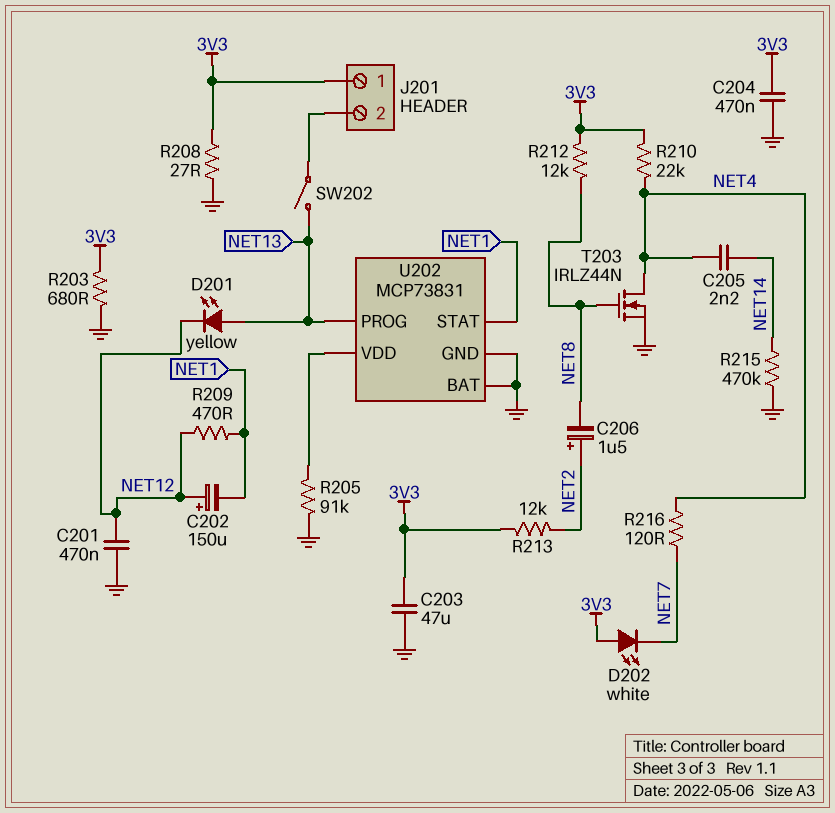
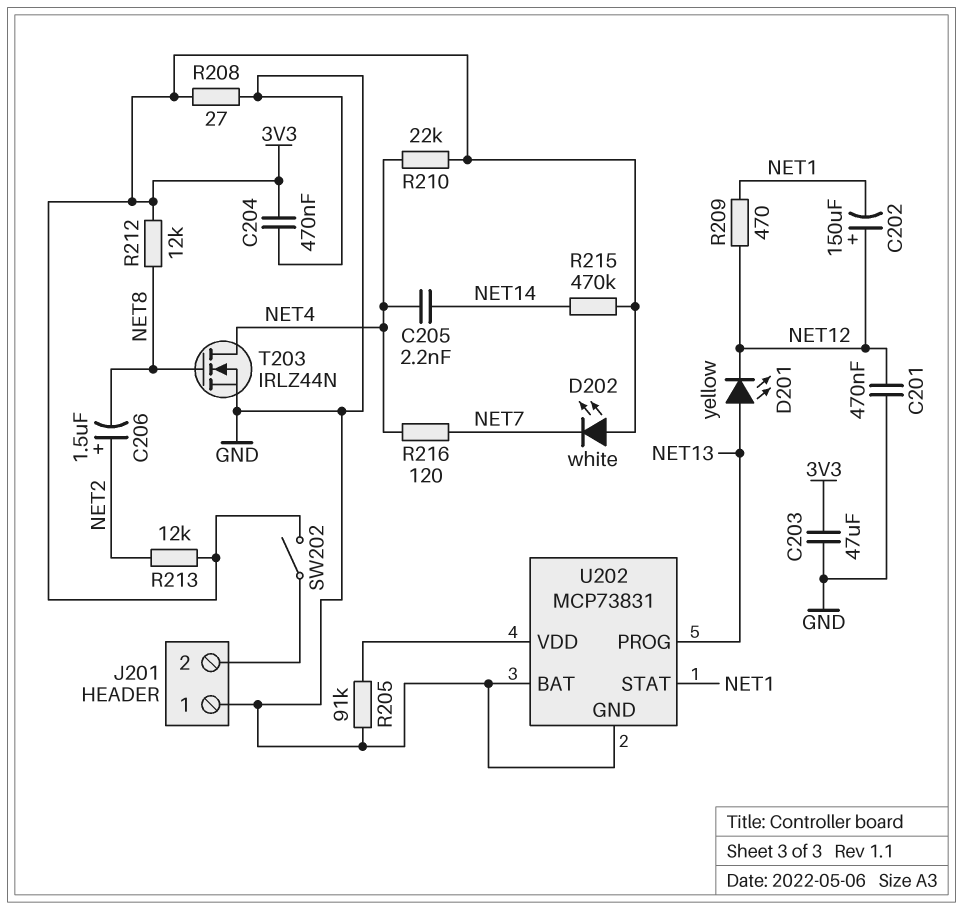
J201 pin 1: 3V3 -> GND
R203: 680 (3V3, GND) -> none
R215: 470k (GND, NET14) -> 470k (3V3, NET14)
SW202: switch (J201/2, NET13) -> switch (3V3, J201/2)

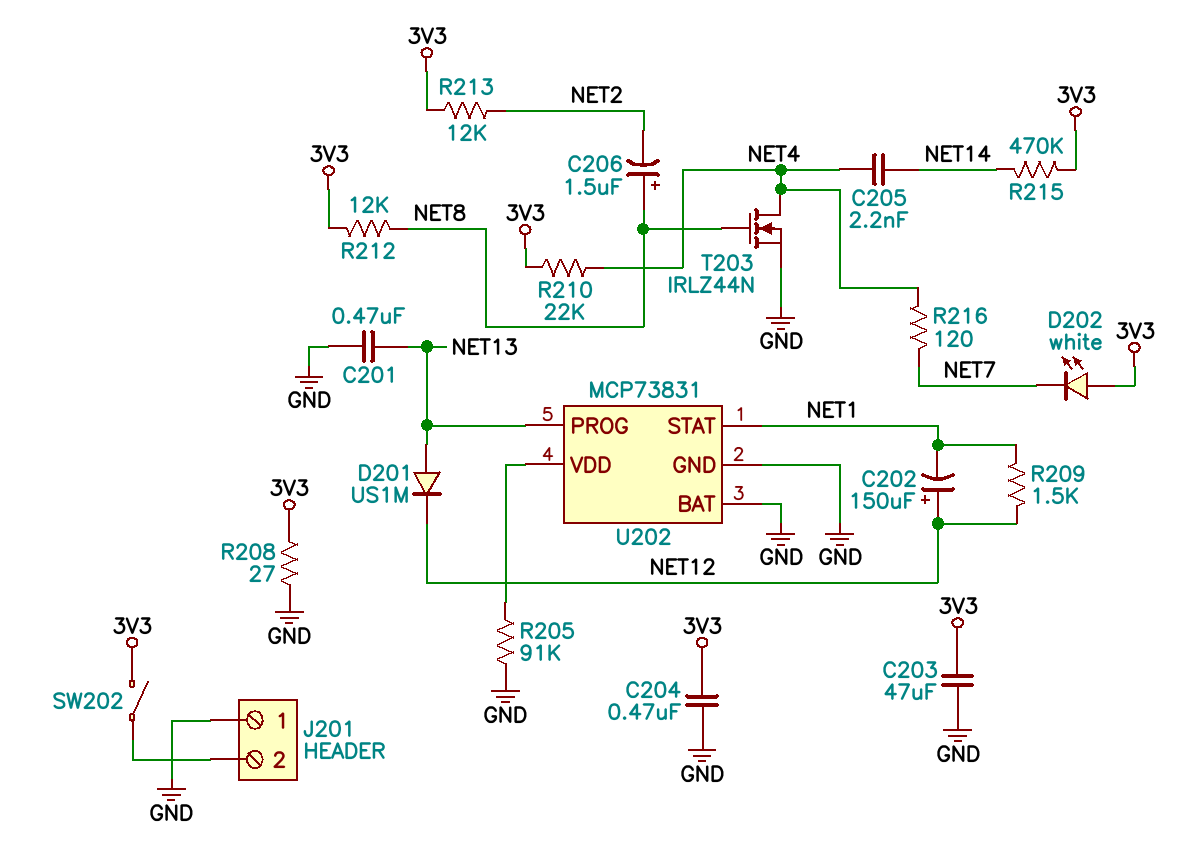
C201: 470nF (GND, NET12) -> 470nF (GND, NET13)
C206: 1.5uF (plus NET2, minus NET8) -> 1.5uF (plus NET8, minus NET2)
D201: LED yellow (A NET13, K NET12) -> diode US1M (A NET13, K NET12)
R209: 470 (NET1, NET12) -> 1.5k (NET1, NET12)

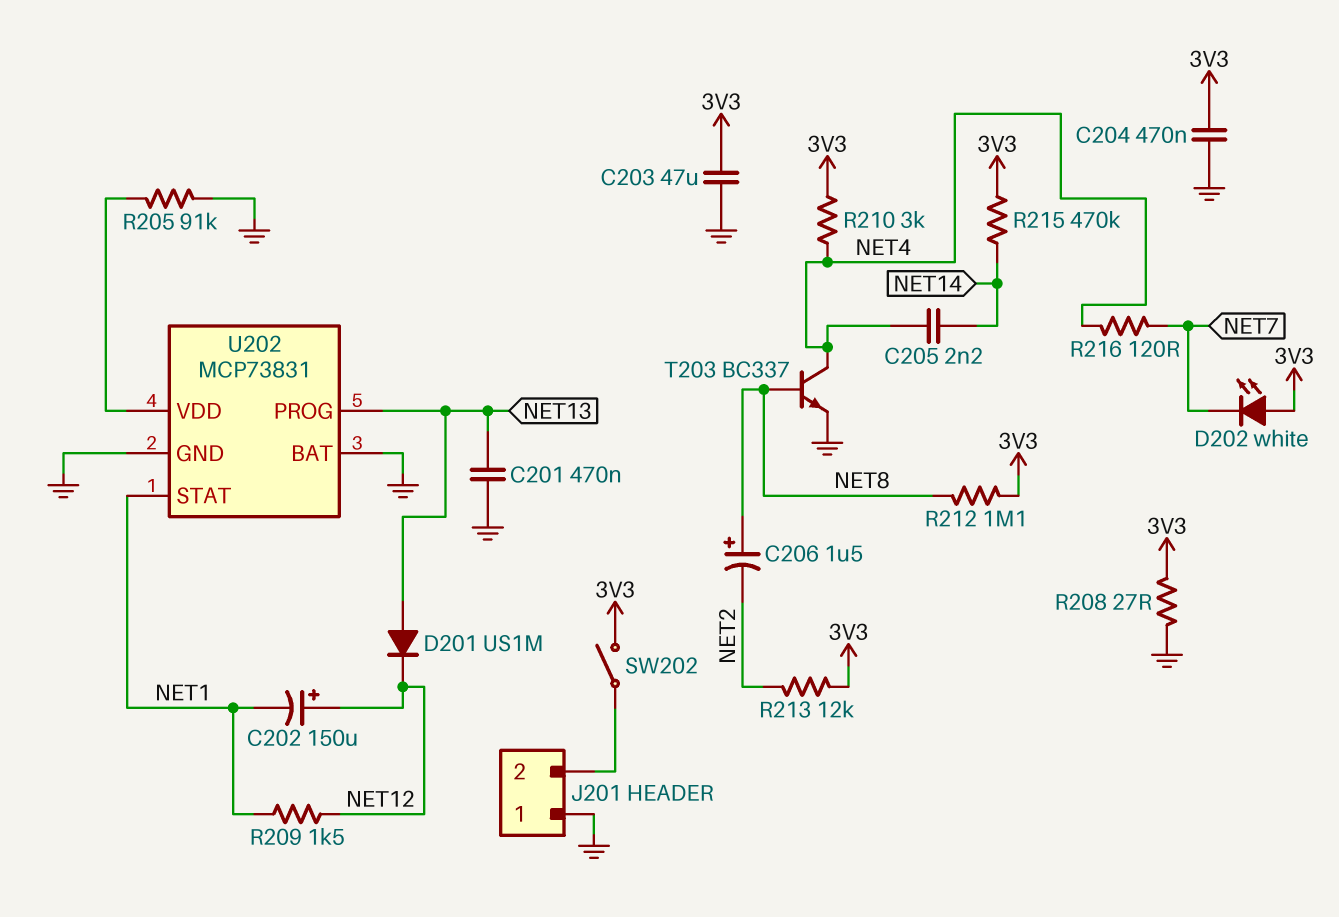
R210: 22k (3V3, NET4) -> 3k (3V3, NET4)
R212: 12k (3V3, NET8) -> 1.1M (3V3, NET8)
T203: NMOS IRLZ44N (G NET8, D NET4, S GND) -> NPN BC337 (B NET8, C NET4, E GND)

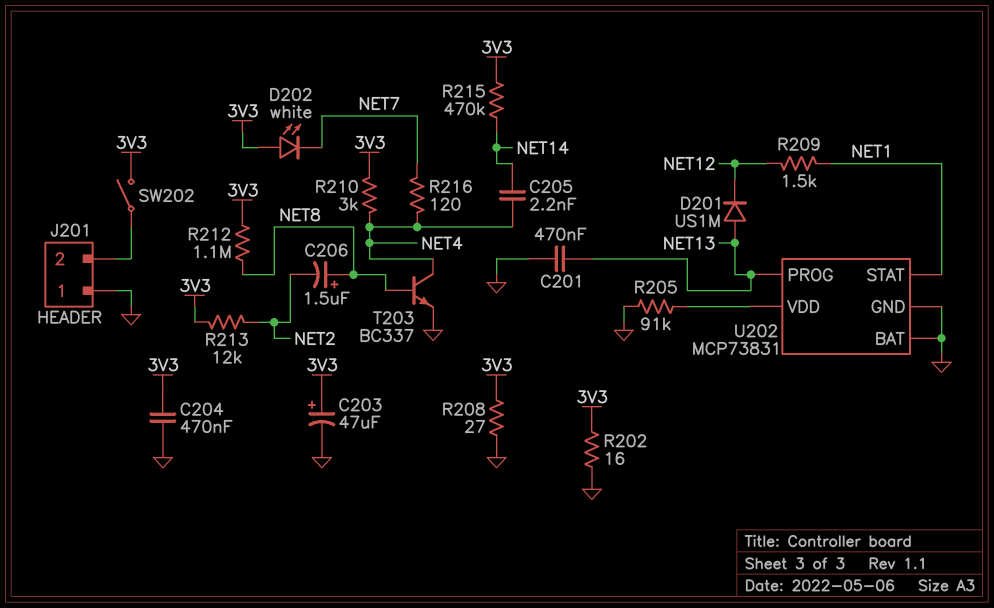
C202: 150uF (plus NET12, minus NET1) -> none
C203: 47uF (3V3, GND) -> 47uF (plus 3V3, minus GND)
R202: none -> 16 (3V3, GND)

